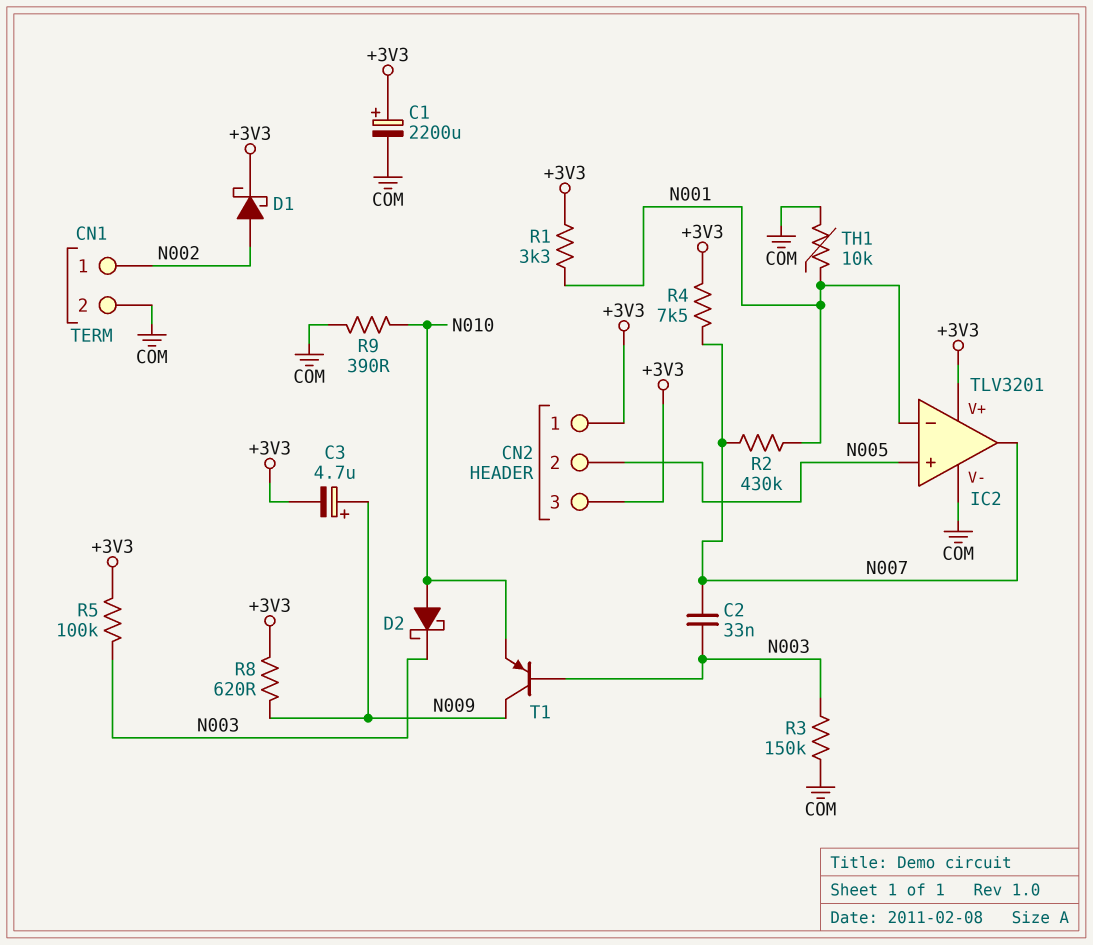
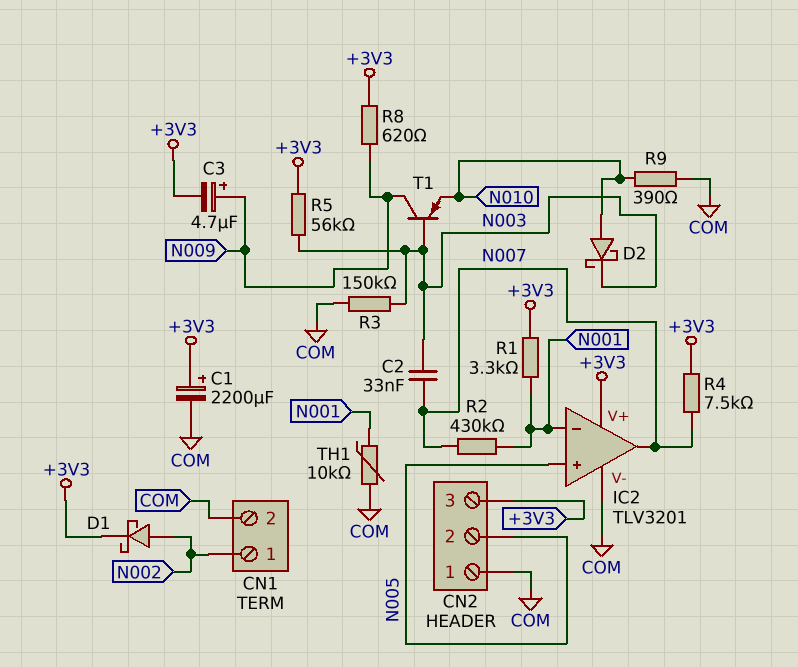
CN2 pin 1: +3V3 -> COM
R5: 100k (+3V3, N003) -> 56k (+3V3, N003)

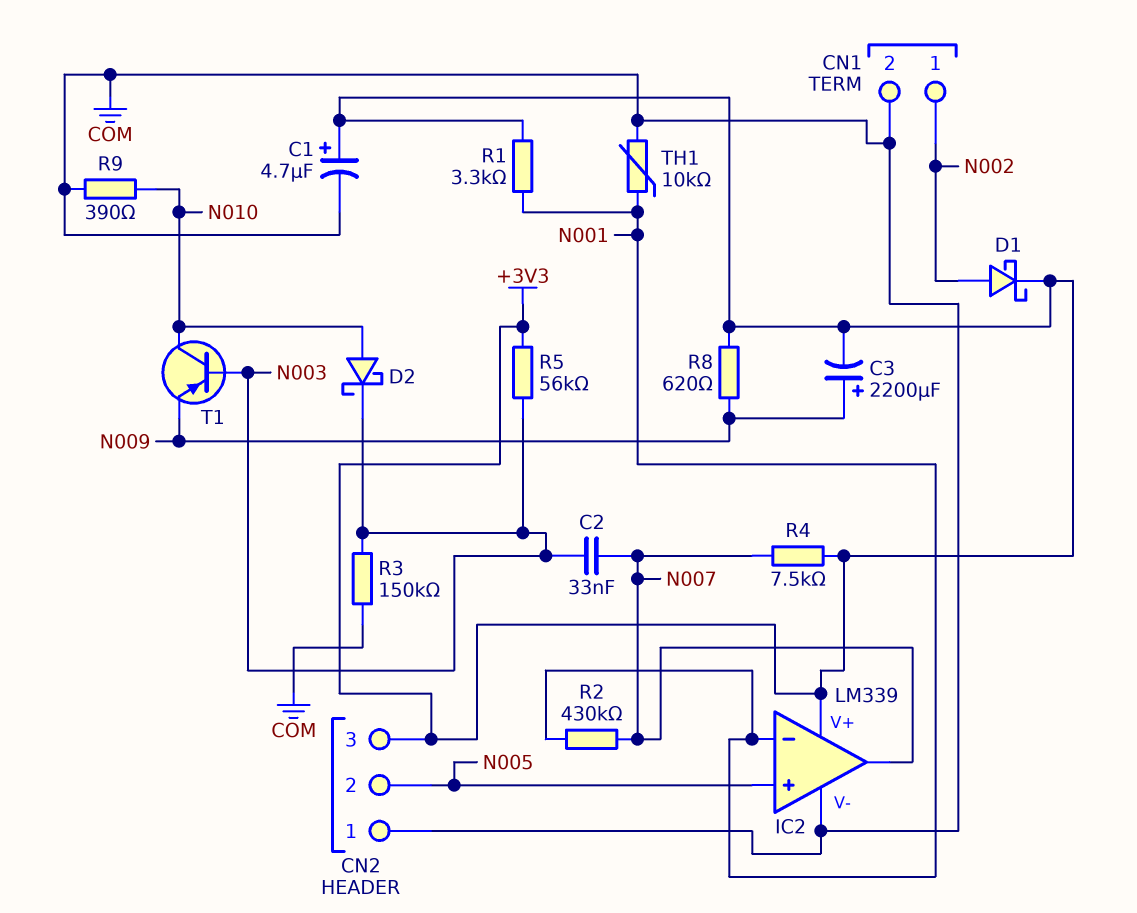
C1: 2200uF (plus +3V3, minus COM) -> 4.7uF (plus +3V3, minus COM)
C3: 4.7uF (plus N009, minus +3V3) -> 2200uF (plus N009, minus +3V3)
IC2: TLV3201 -> LM339
T1: PNP (B N003, C N009, E N010) -> PNP (B N003, C N010, E N009)

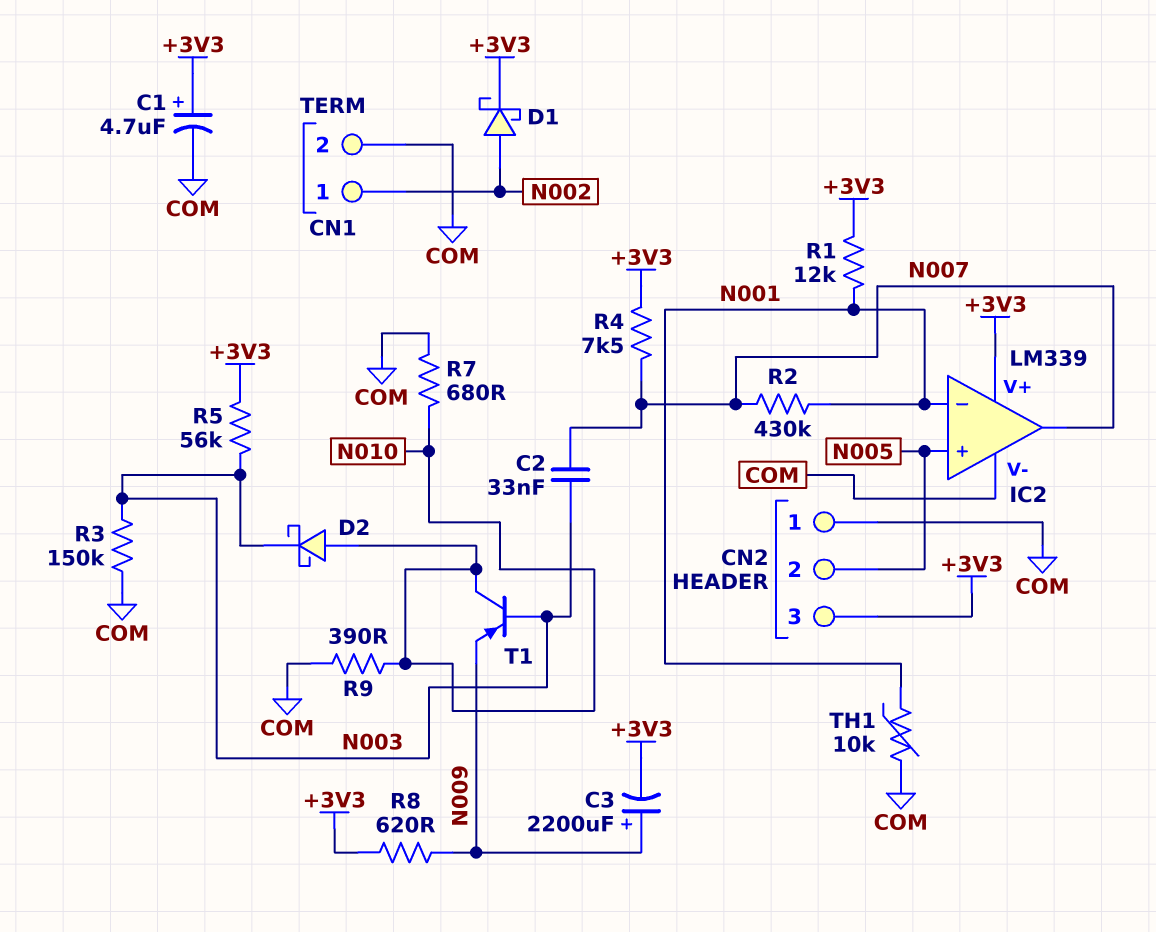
R1: 3.3k (+3V3, N001) -> 12k (+3V3, N001)
R7: none -> 680 (COM, N010)

